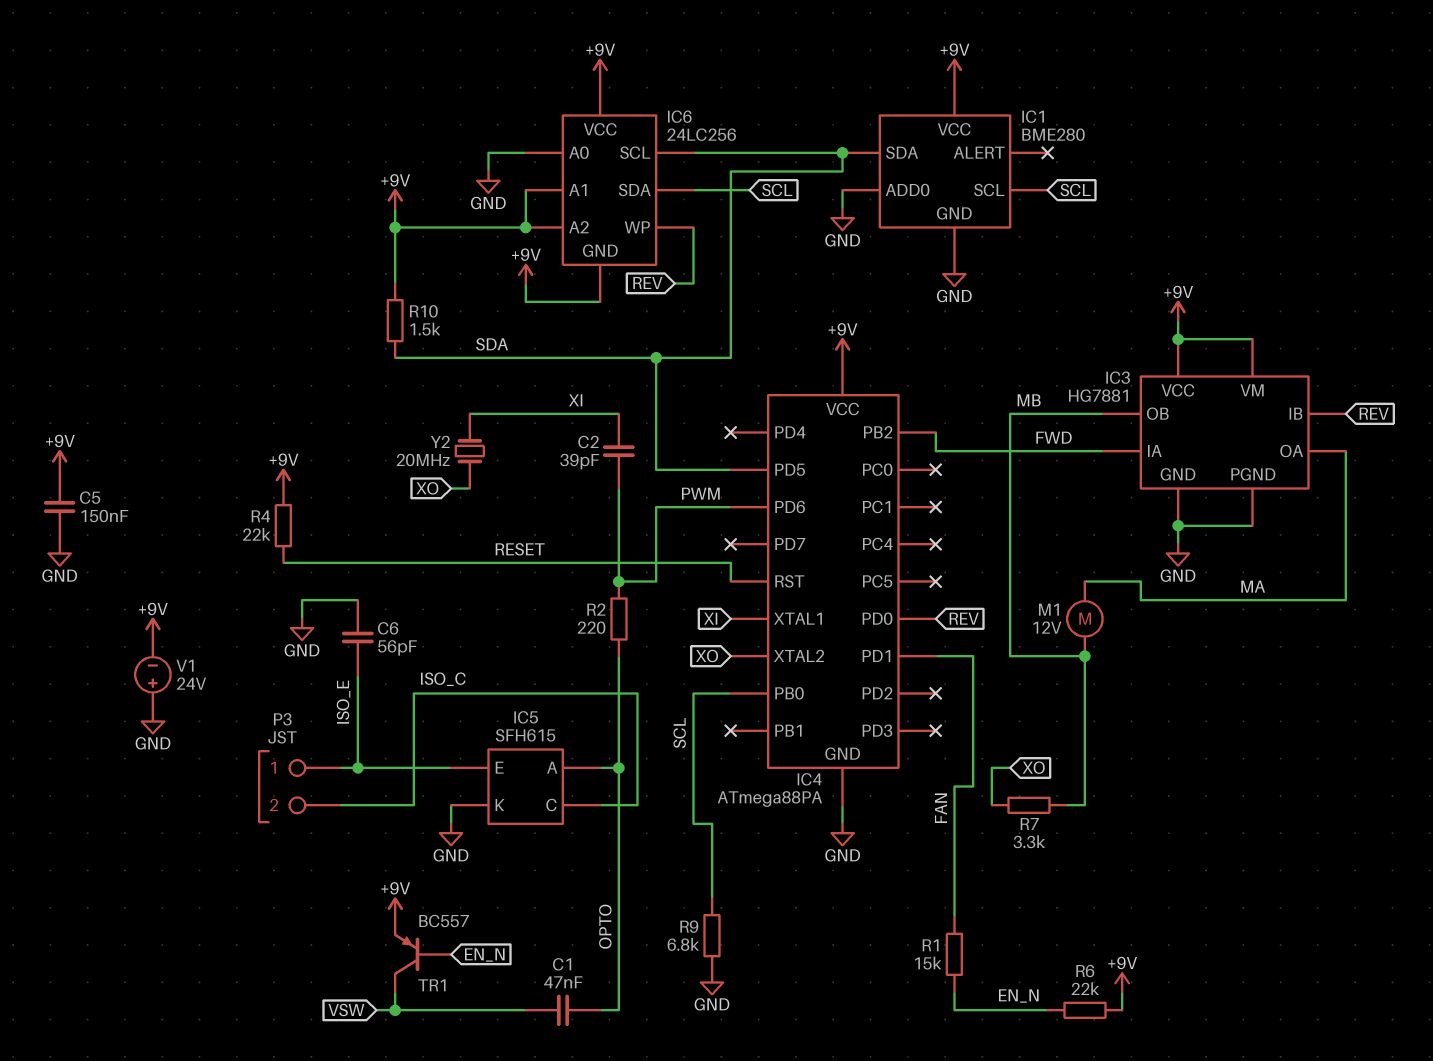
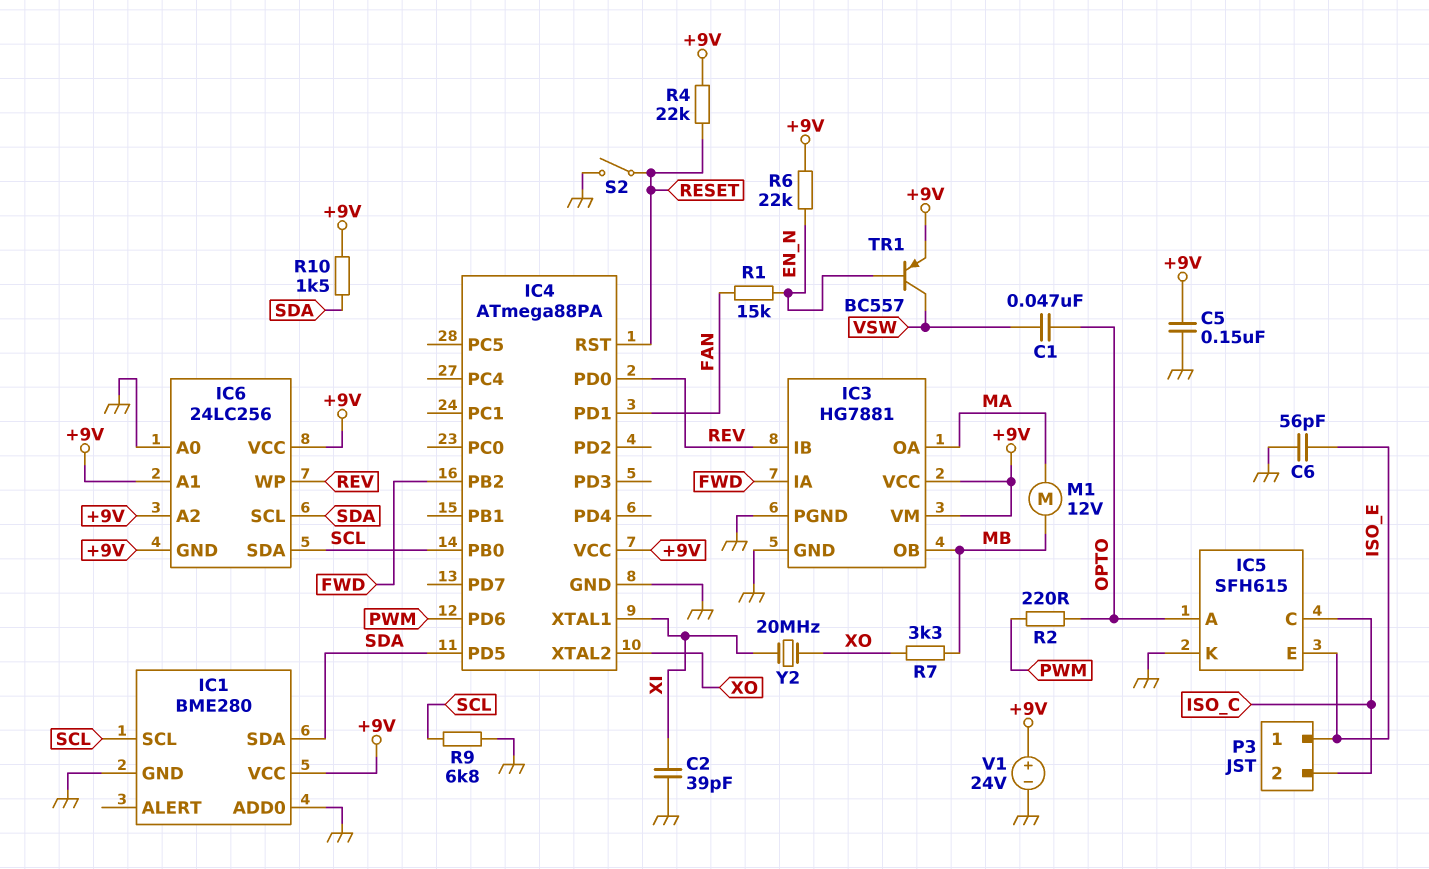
C2: 39pF (PWM, XI) -> 39pF (GND, XI)
S2: none -> switch (GND, RESET)
V1: 24V (plus GND, minus +9V) -> 24V (plus +9V, minus GND)

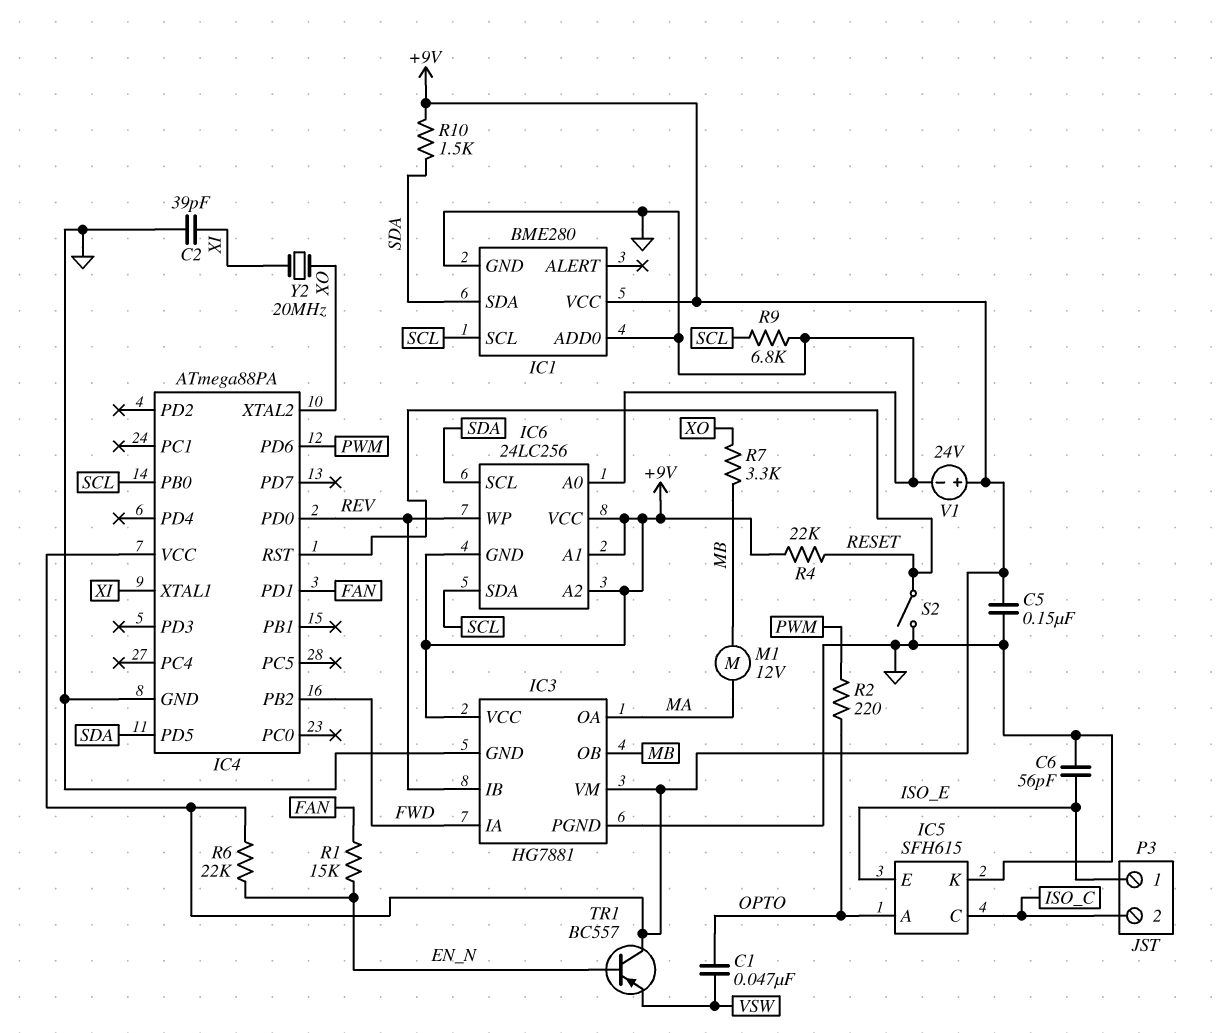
TR1: PNP BC557 (B EN_N, C VSW, E +9V) -> PNP BC557 (B EN_N, C +9V, E VSW)

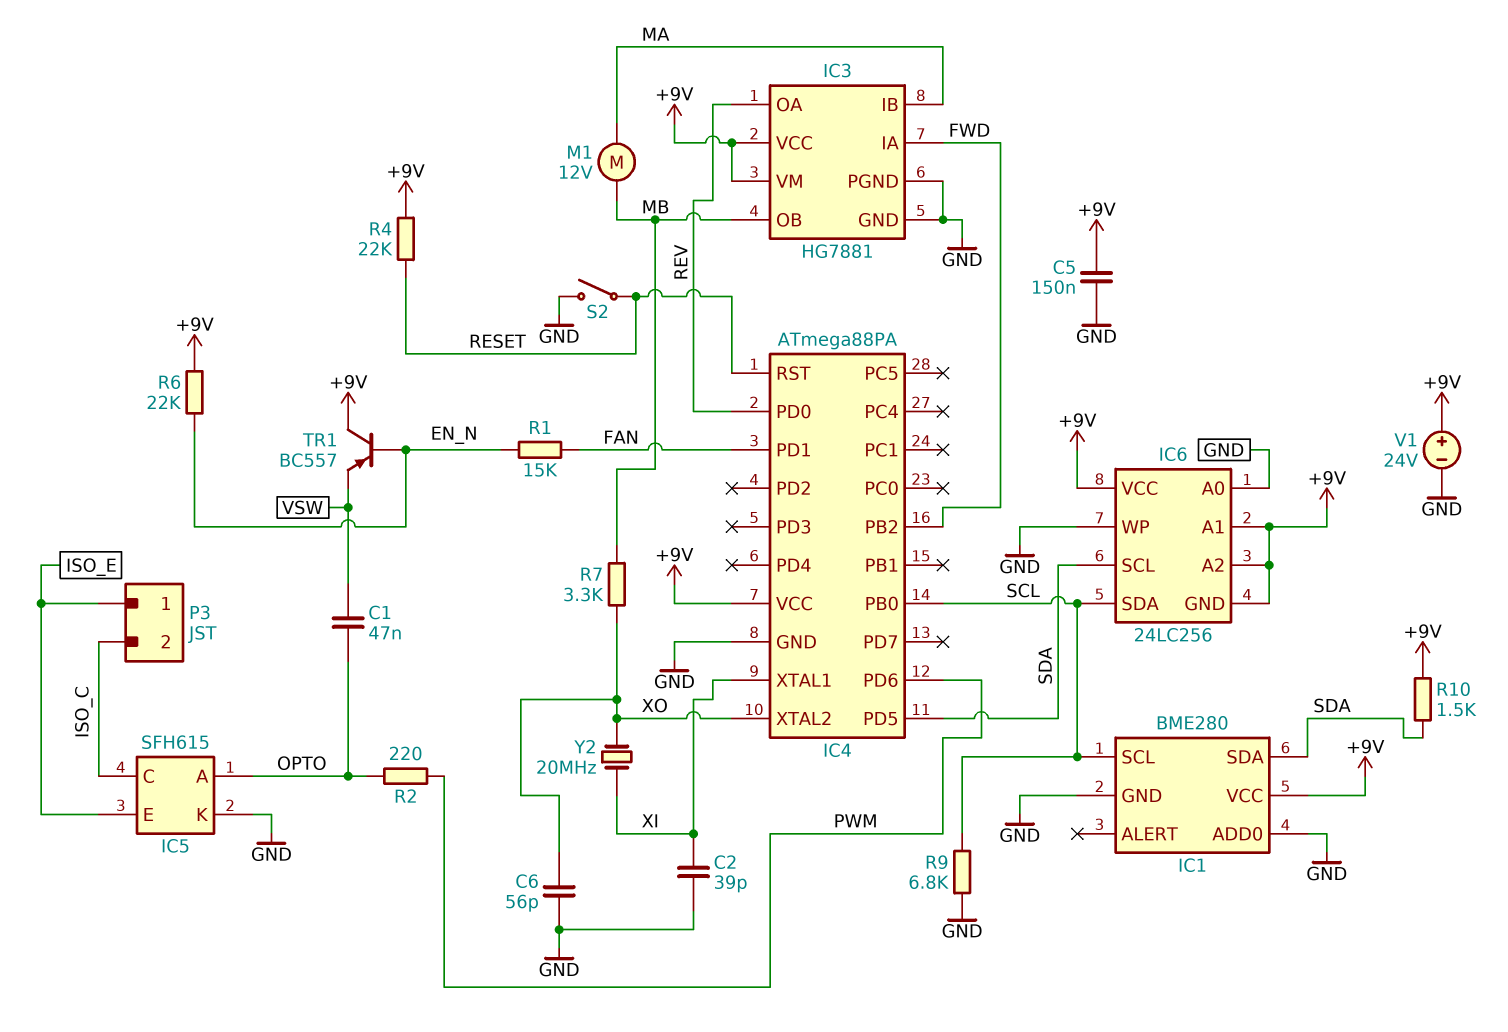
C6: 56pF (GND, ISO_E) -> 56pF (GND, XO)
IC3 pin IB: REV -> MA
IC3 pin OA: MA -> REV
IC6 pin WP: REV -> GND

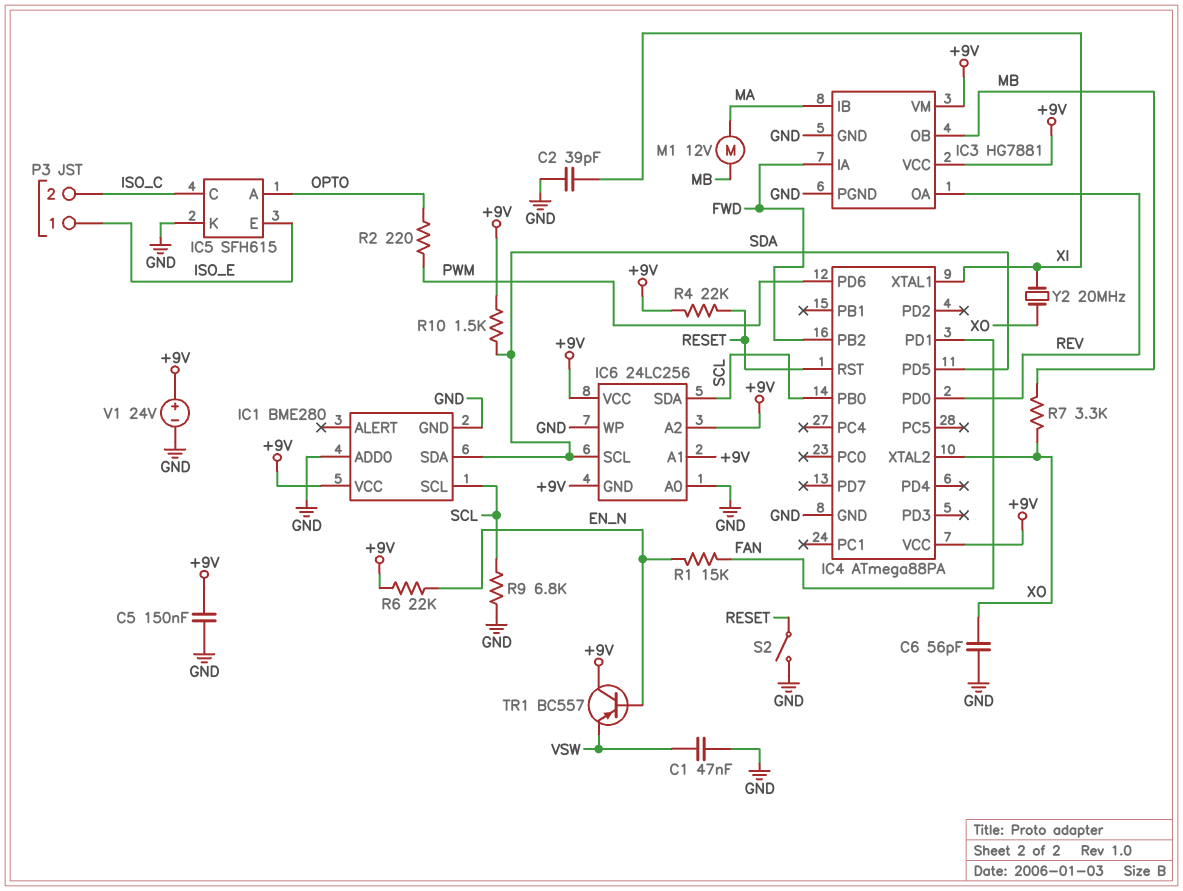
C1: 47nF (OPTO, VSW) -> 47nF (GND, VSW)

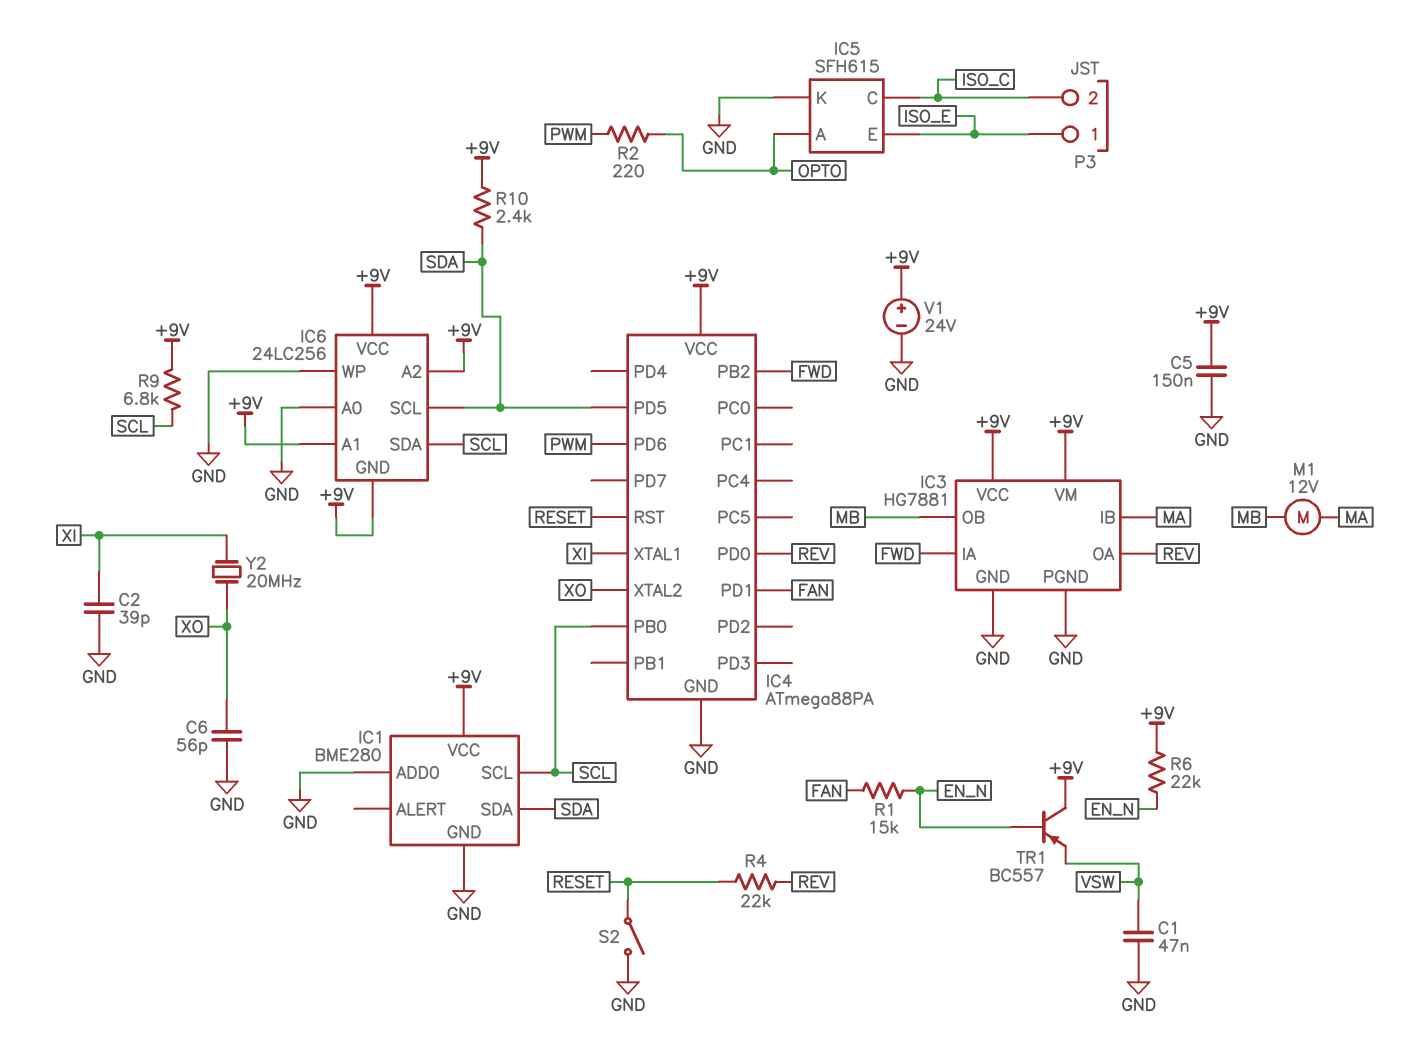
R4: 22k (+9V, RESET) -> 22k (RESET, REV)
R7: 3.3k (MB, XO) -> none
R9: 6.8k (GND, SCL) -> 6.8k (+9V, SCL)
R10: 1.5k (+9V, SDA) -> 2.4k (+9V, SDA)

